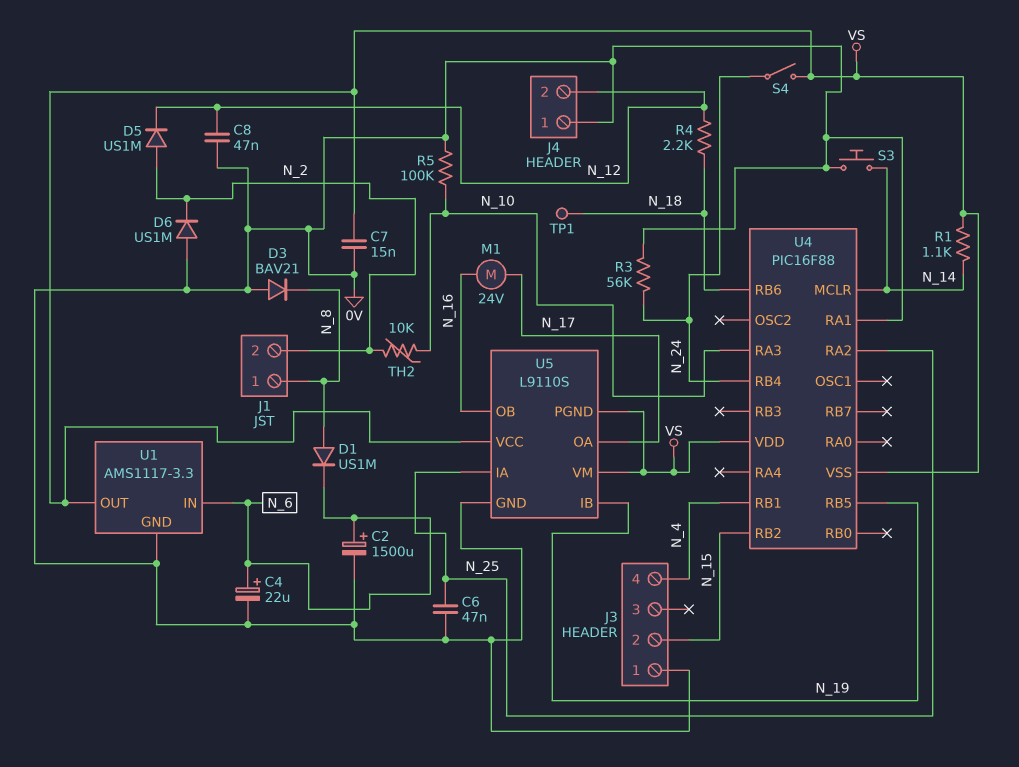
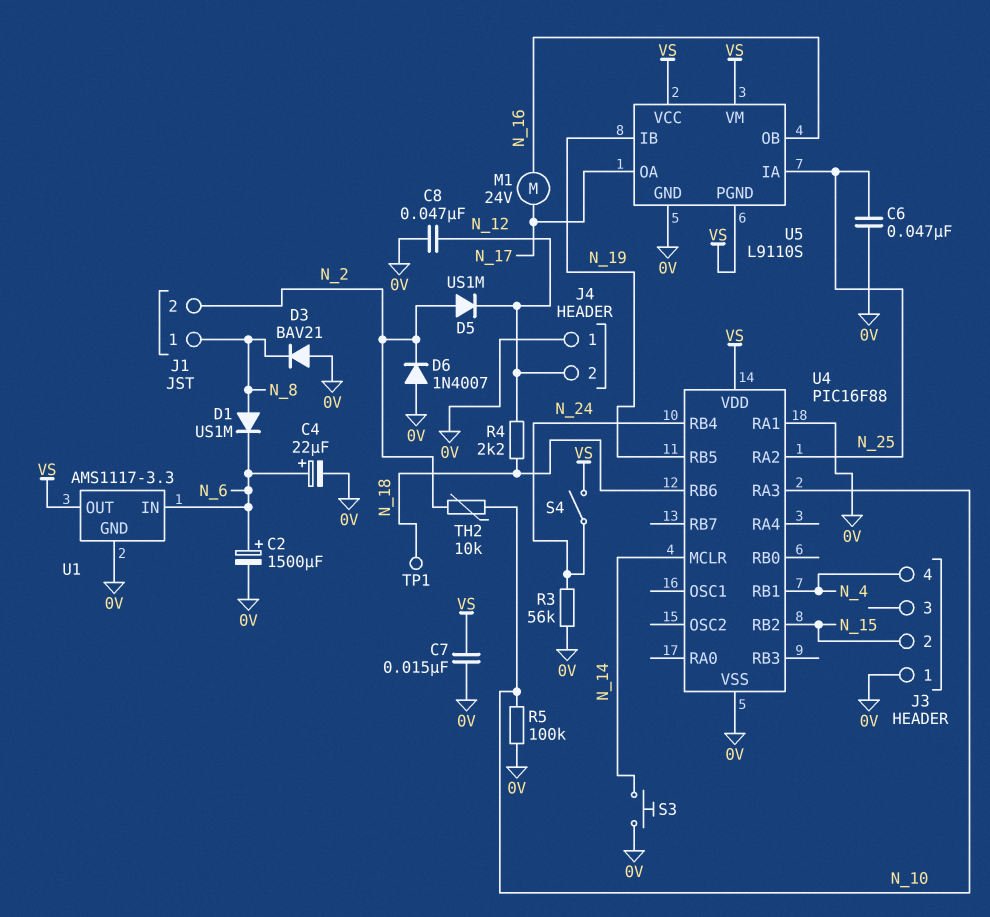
D6: diode US1M (A 0V, K N_2) -> diode 1N4007 (A 0V, K N_2)
R1: 1.1k (N_14, VS) -> none
U4 pin VSS: VS -> 0V

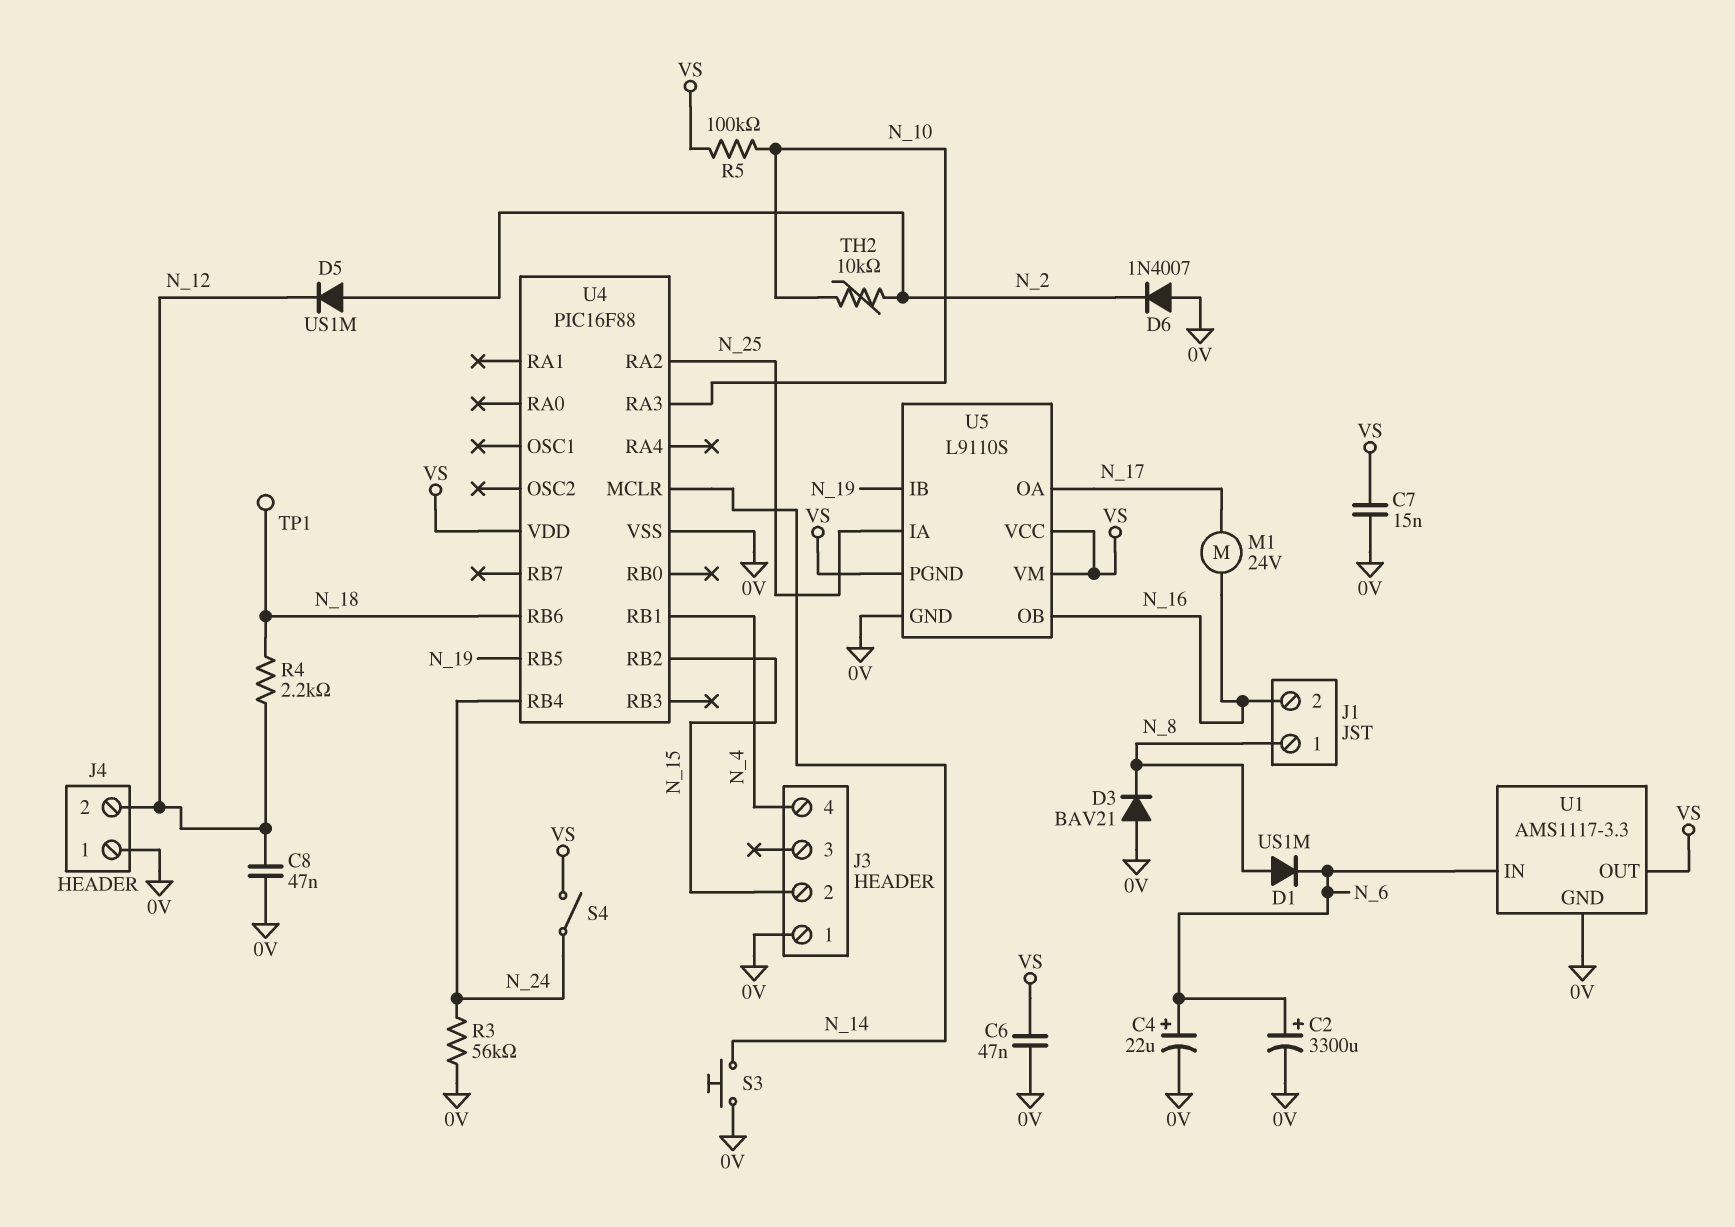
C2: 1500uF (plus N_6, minus 0V) -> 3300uF (plus N_6, minus 0V)
C6: 47nF (0V, N_25) -> 47nF (0V, VS)
J1 pin 2: N_2 -> N_16
R5: 100k (0V, N_10) -> 100k (N_10, VS)
U4 pin RA1: 0V -> none

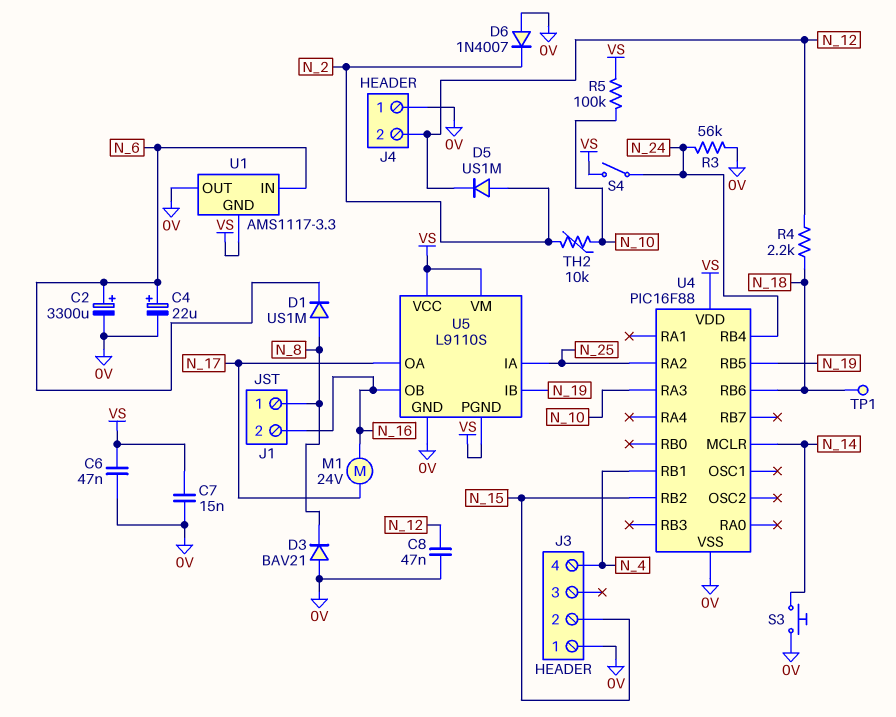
U1 pin GND: 0V -> VS
U1 pin OUT: VS -> 0V

